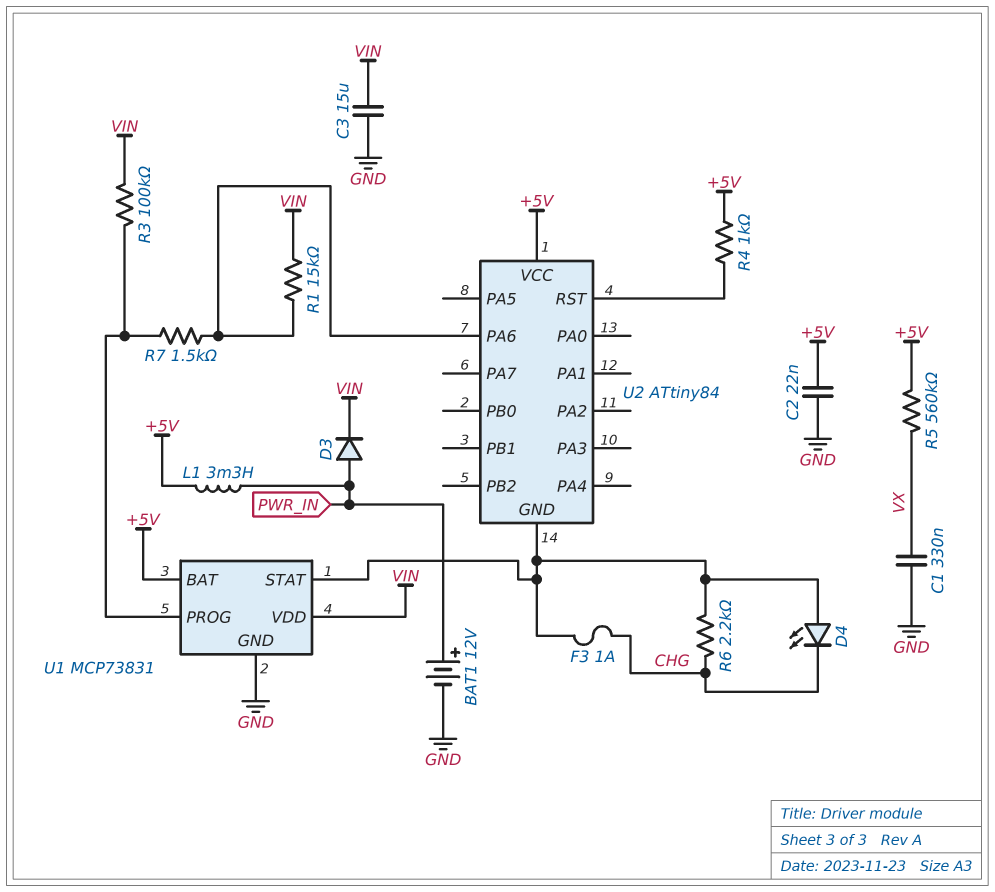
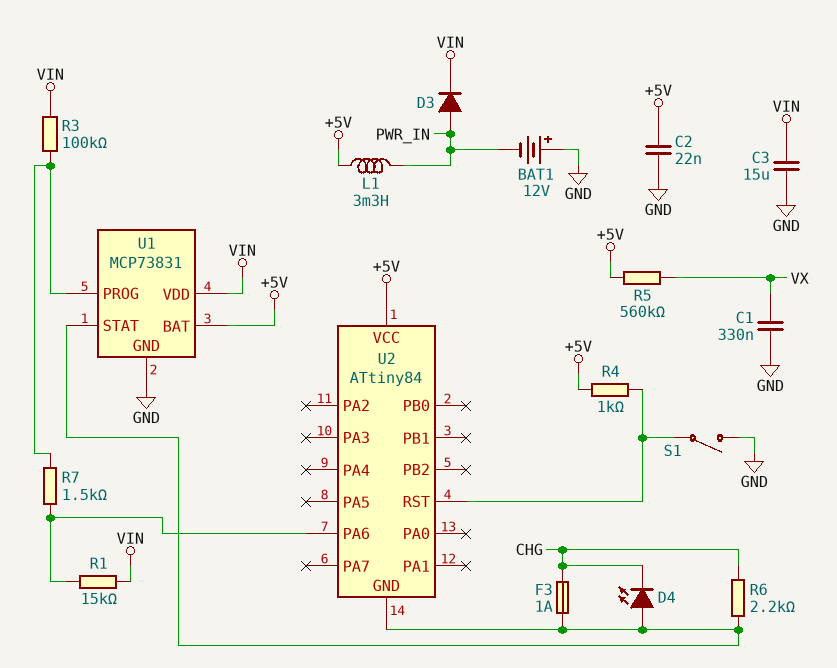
BAT1: 12V (plus PWR_IN, minus GND) -> 12V (plus GND, minus PWR_IN)
S1: none -> switch (GND, U2/RST)

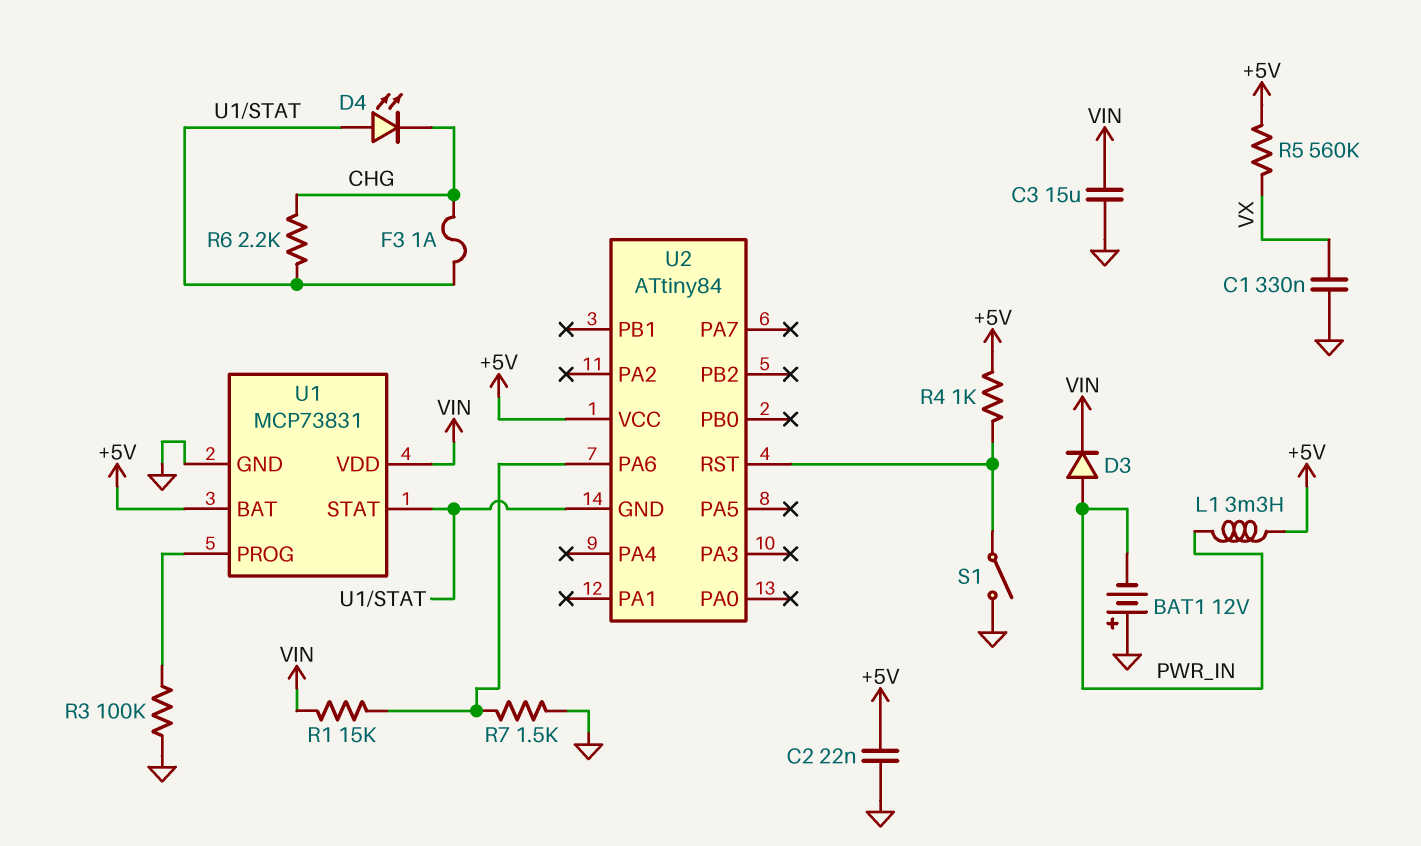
R3: 100k (U1/PROG, VIN) -> 100k (GND, U1/PROG)
R7: 1.5k (U1/PROG, U2/PA6) -> 1.5k (GND, U2/PA6)

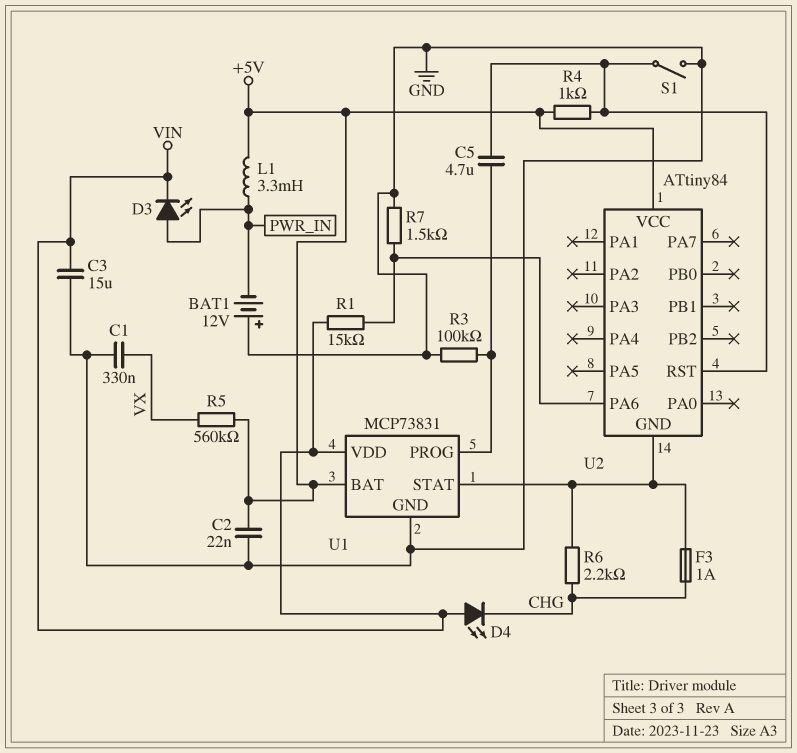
C5: none -> 4.7uF (U1/PROG, U2/RST)
D3: diode (A PWR_IN, K VIN) -> LED (A PWR_IN, K VIN)
D4: LED (A U1/STAT, K CHG) -> LED (A VIN, K CHG)

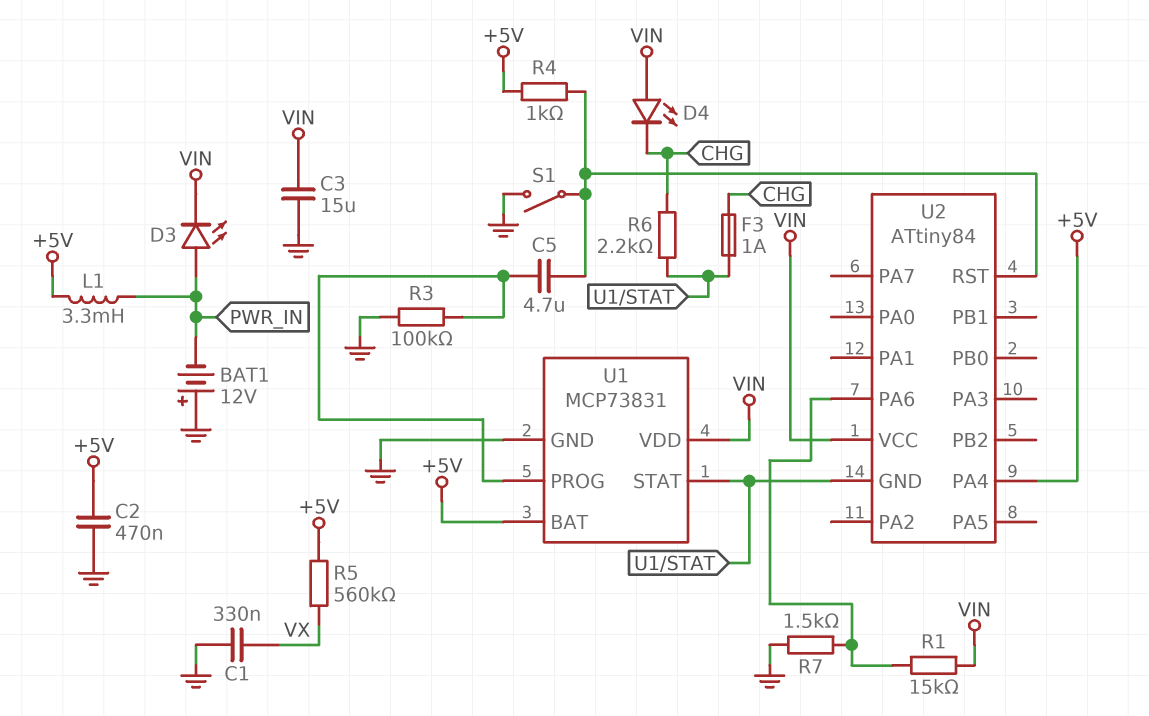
C2: 22nF (+5V, GND) -> 470nF (+5V, GND)
U2 pin PA4: none -> +5V
U2 pin VCC: +5V -> VIN

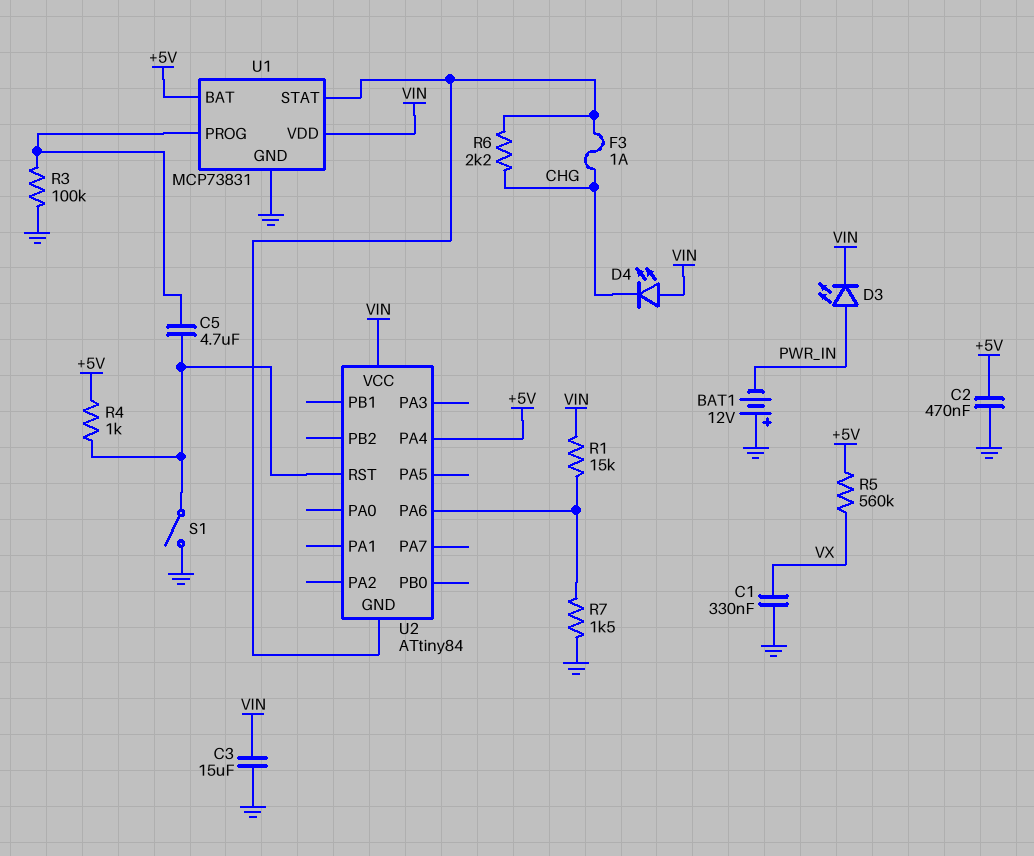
L1: 3.3mH (+5V, PWR_IN) -> none

